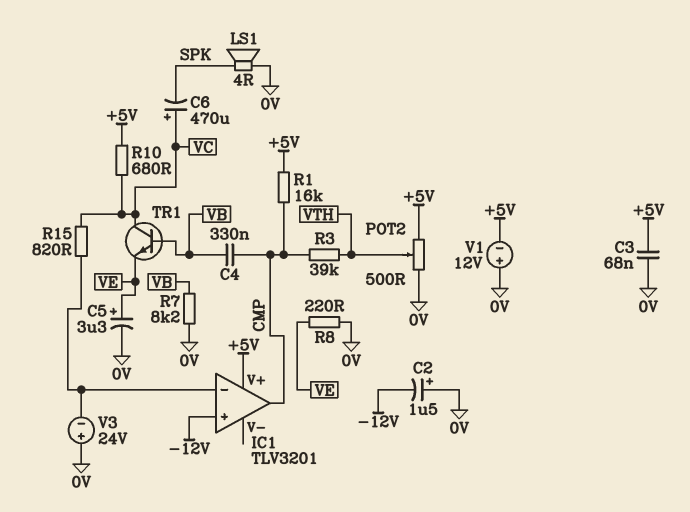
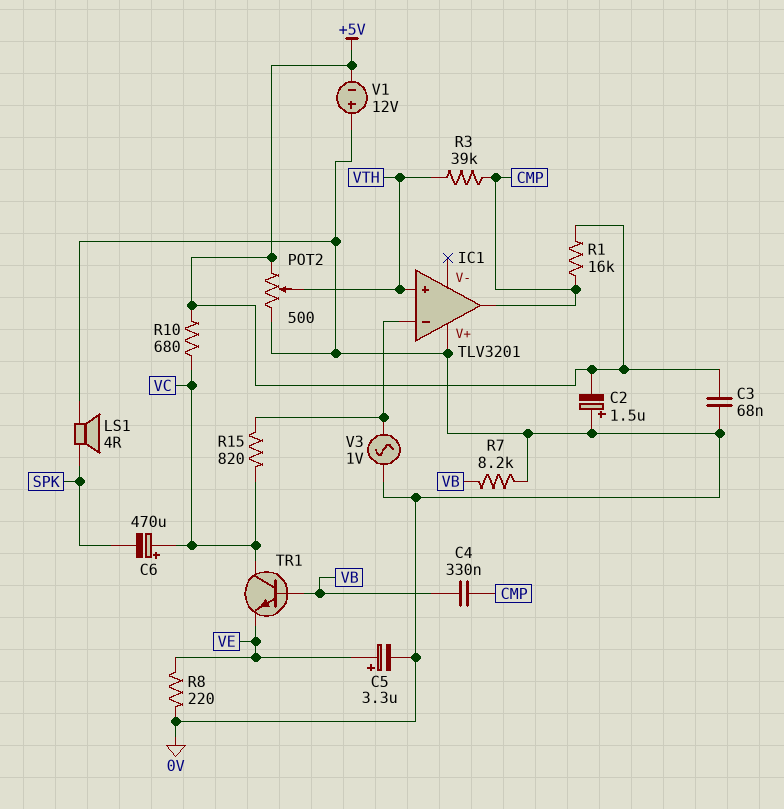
C2: 1.5uF (plus 0V, minus -12V) -> 1.5uF (plus 0V, minus +5V)
IC1 pin V+: +5V -> 0V
IC1 pin in+: -12V -> VTH
V3: 24V (plus 0V, minus IC1/in-) -> AC 1V (0V, IC1/in-)

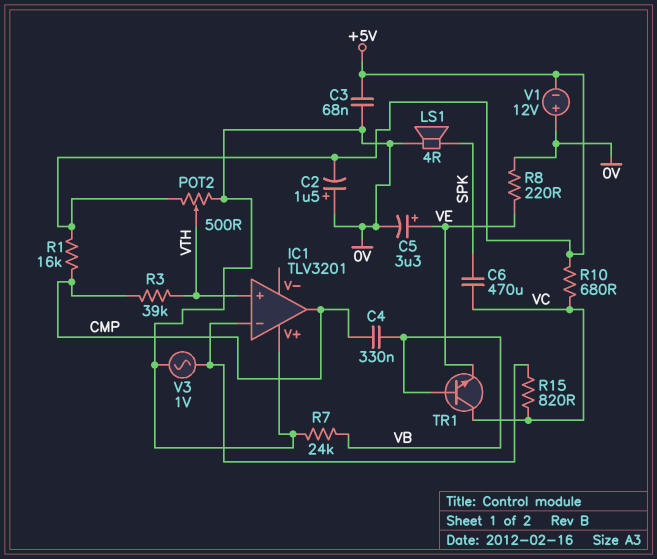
C6: 470uF (plus VC, minus SPK) -> 470uF (SPK, VC)
R7: 8.2k (0V, VB) -> 24k (0V, VB)

